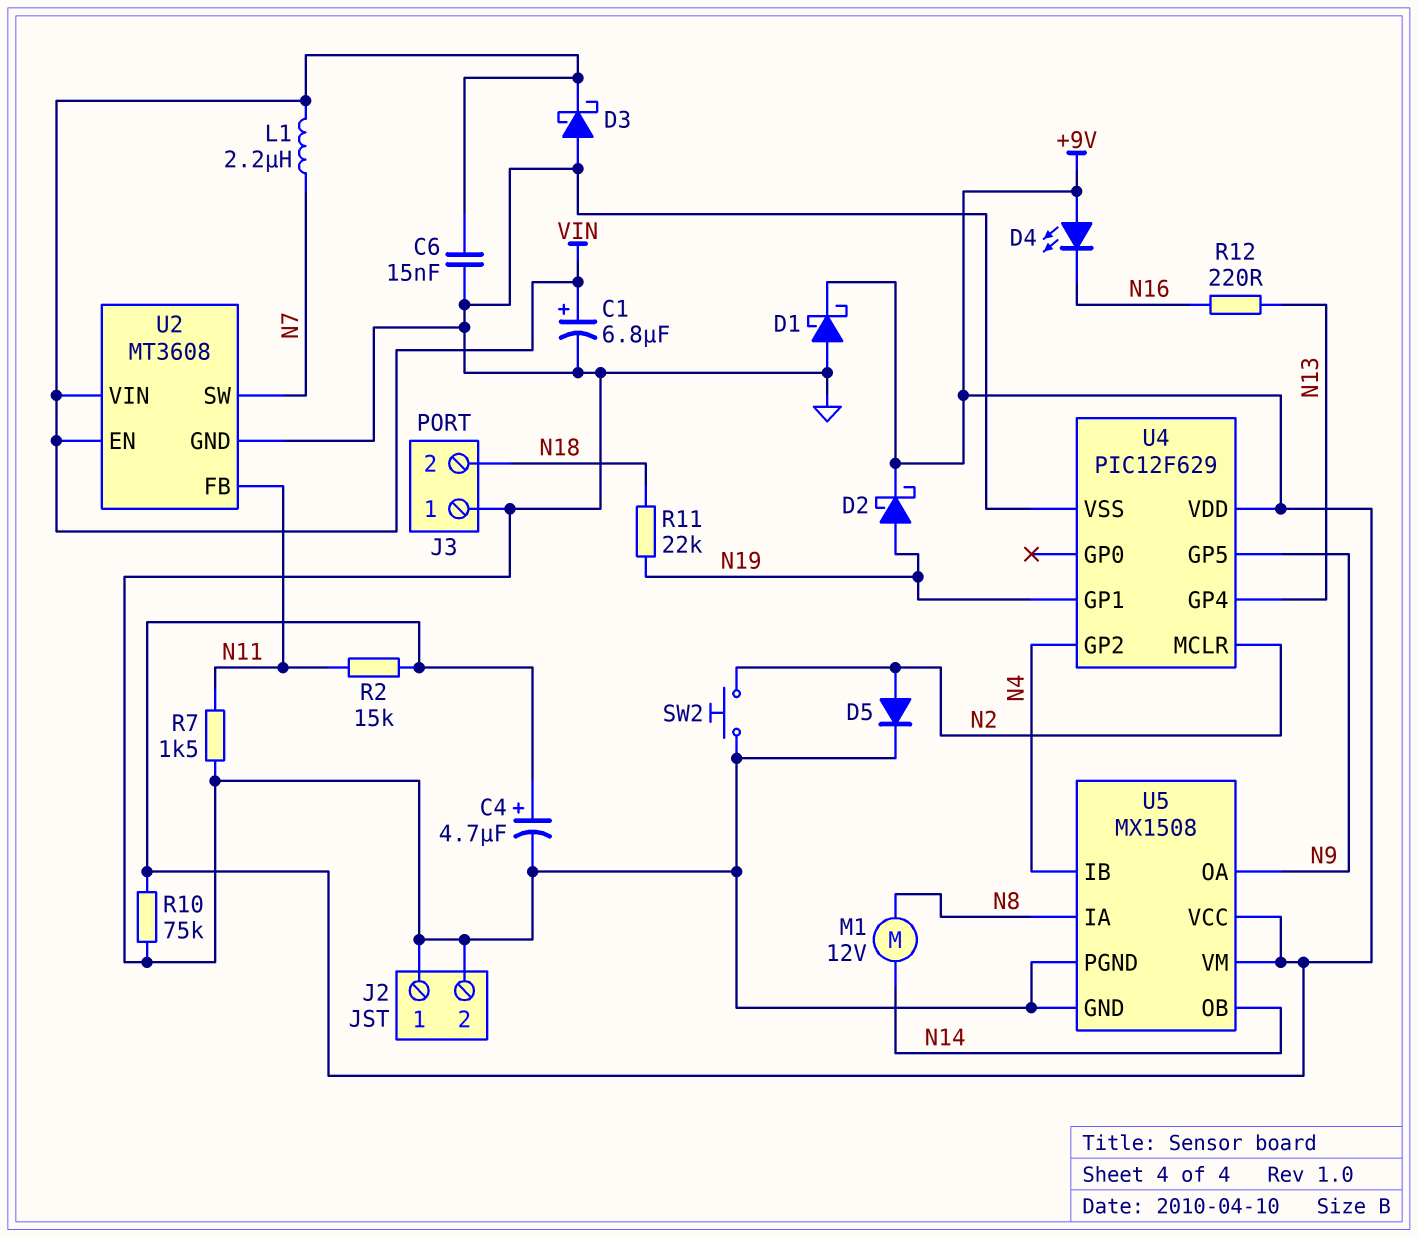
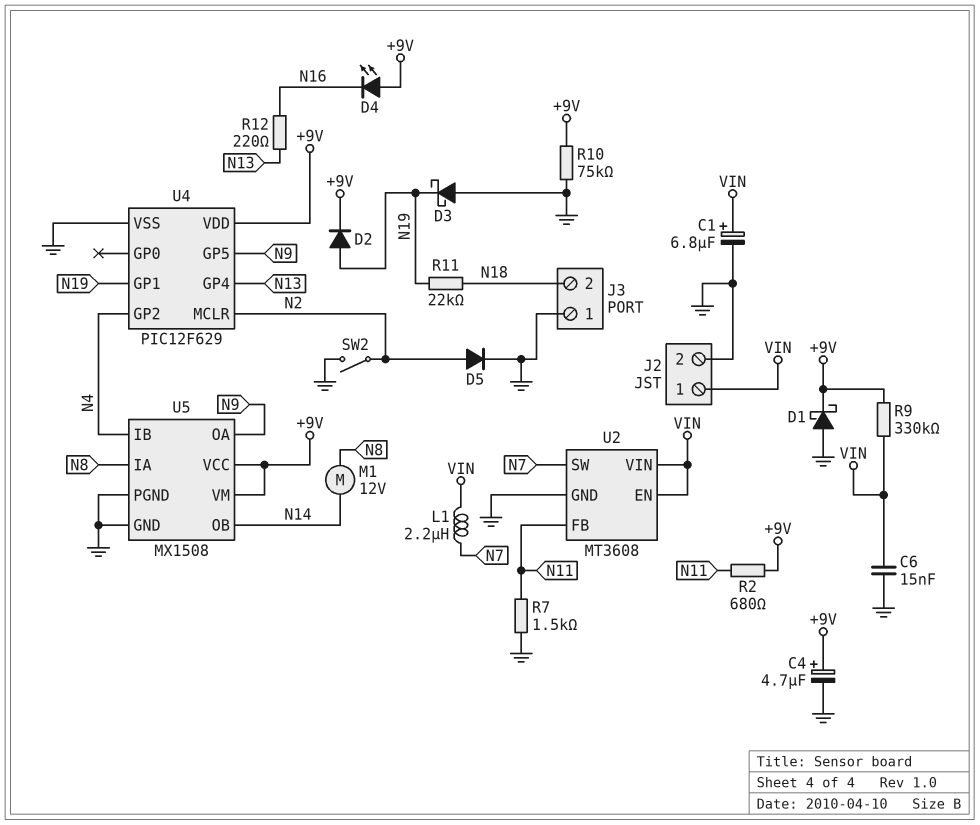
D2: schottky (A N19, K +9V) -> diode (A N19, K +9V)
D3: schottky (A GND, K VIN) -> schottky (A GND, K N19)
J2 pin 1: GND -> VIN
R2: 15k (+9V, N11) -> 680 (+9V, N11)
R9: none -> 330k (+9V, VIN)
SW2: button (GND, N2) -> switch (GND, N2)

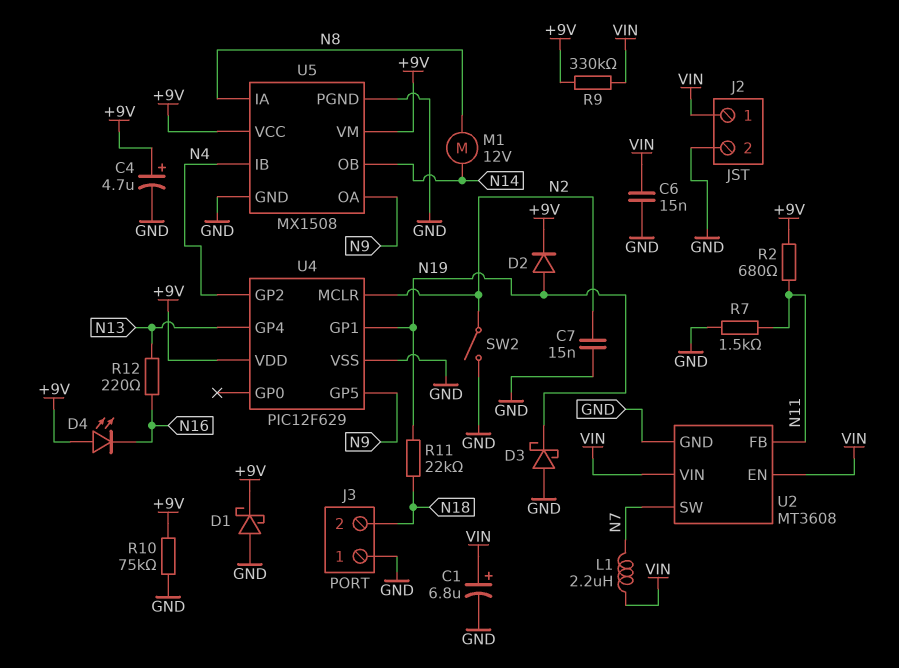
C7: none -> 15nF (GND, N2)
D5: diode (A N2, K GND) -> none

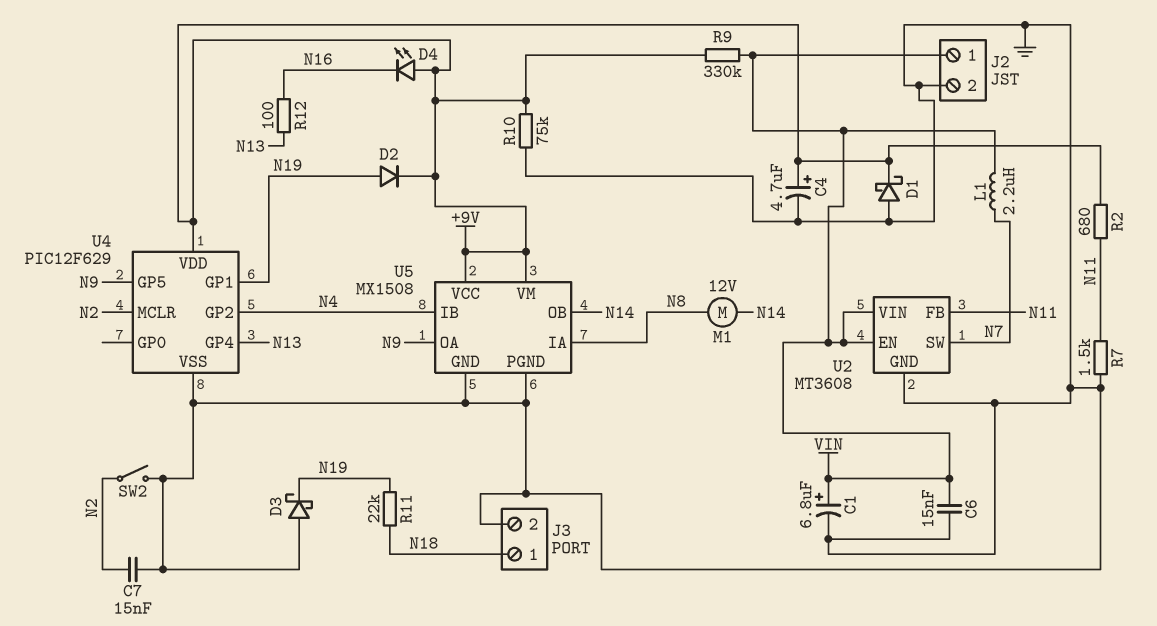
J3 pin 1: GND -> N18
J3 pin 2: N18 -> GND
R12: 220 (N13, N16) -> 100 (N13, N16)

